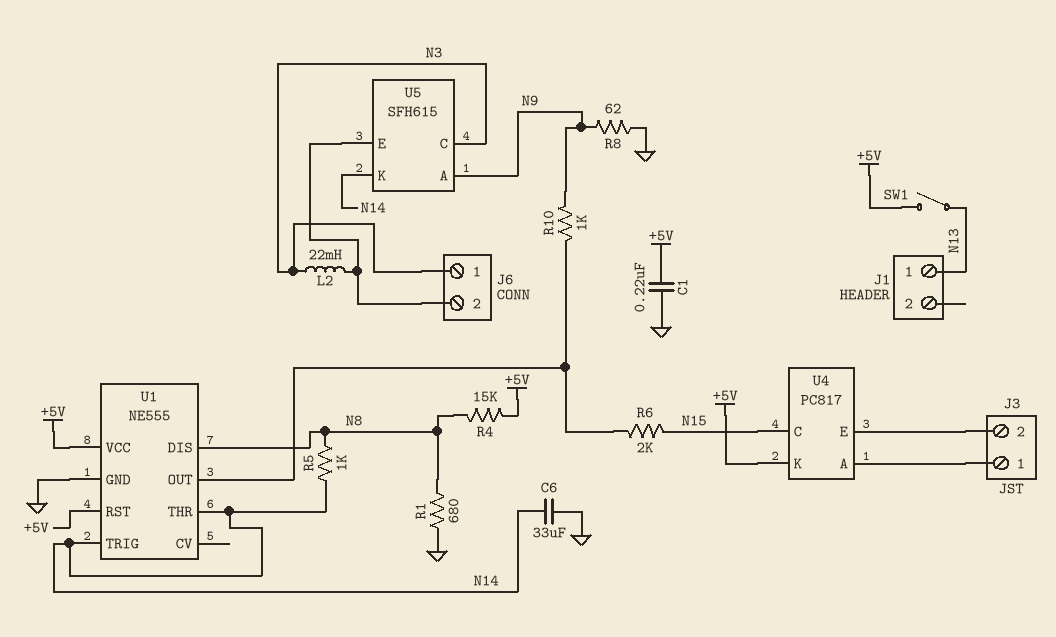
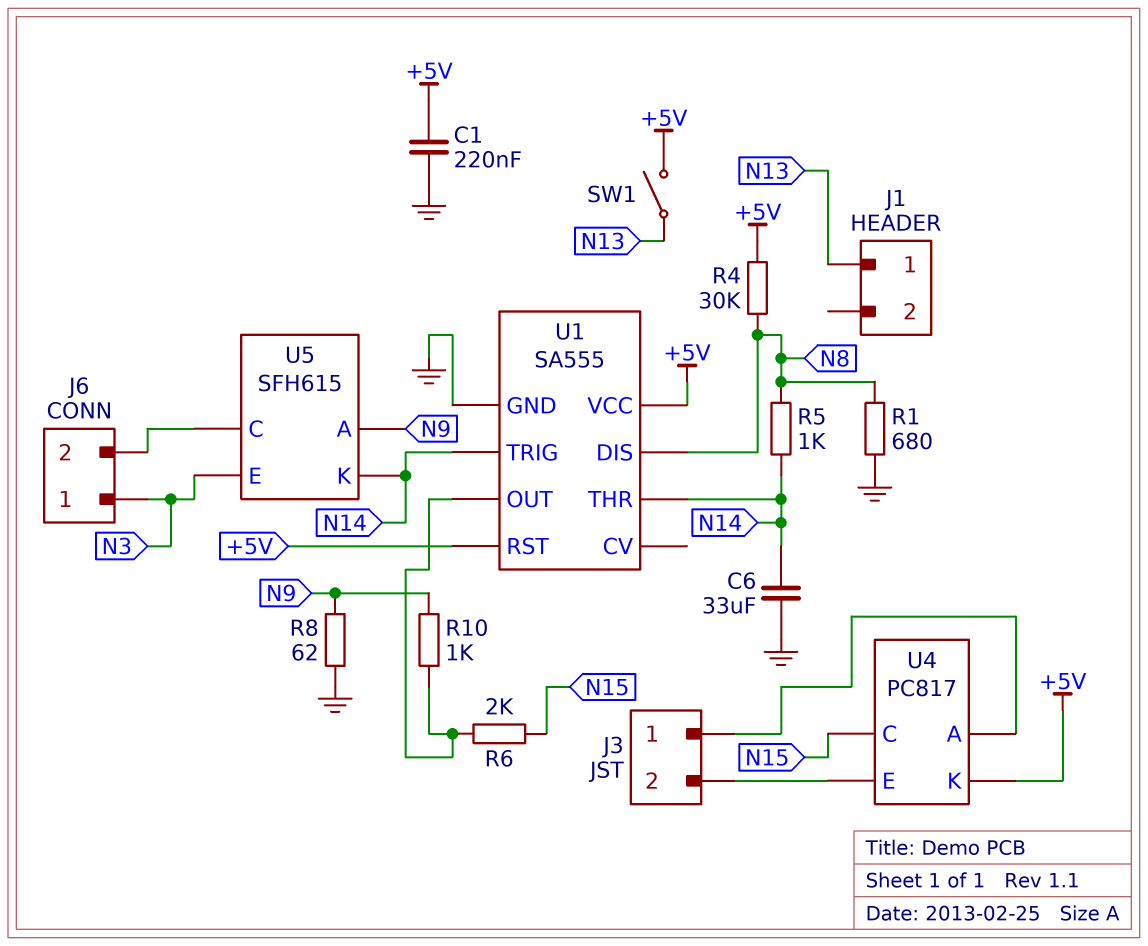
L2: 22mH (J6/2, N3) -> none
R4: 15k (+5V, N8) -> 30k (+5V, N8)
U1: NE555 -> SA555
U5 pin C: N3 -> J6/2
U5 pin E: J6/2 -> N3

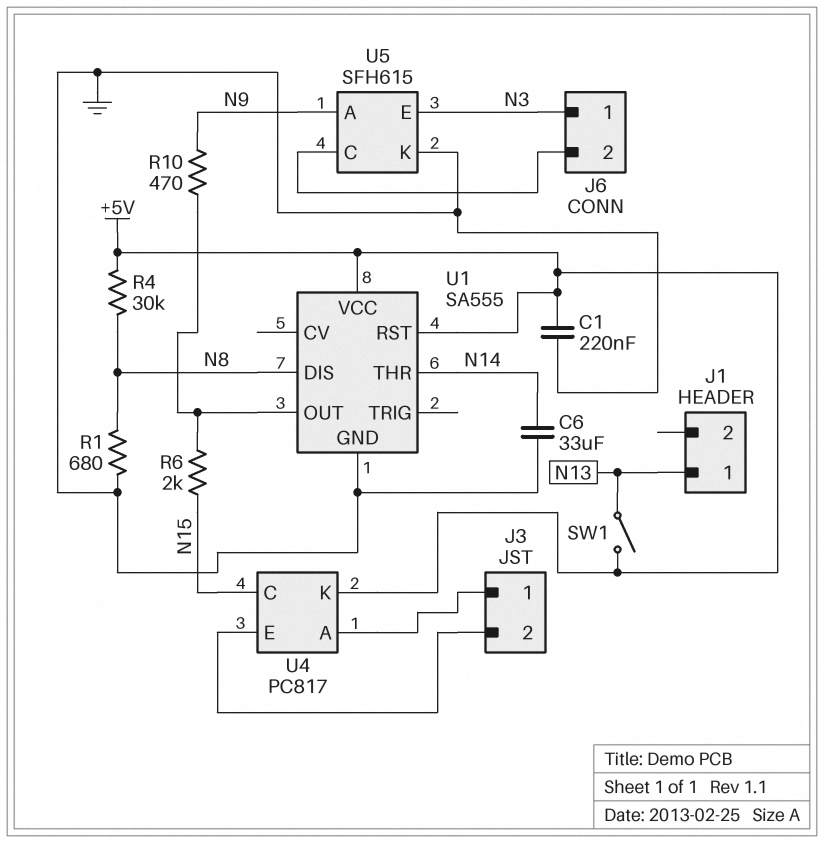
R5: 1k (N8, N14) -> none
R8: 62 (GND, N9) -> none
R10: 1k (N9, U1/OUT) -> 470 (N9, U1/OUT)
U1 pin TRIG: N14 -> none
U5 pin K: N14 -> GND

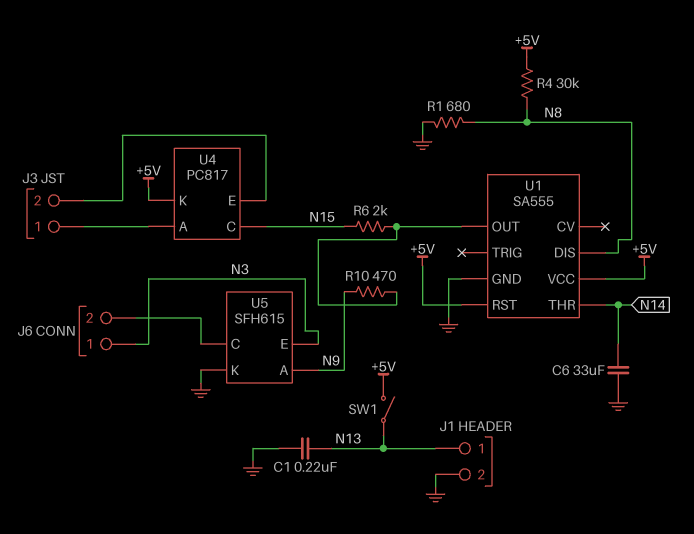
C1: 220nF (+5V, GND) -> 220nF (GND, N13)
J1 pin 2: none -> GND

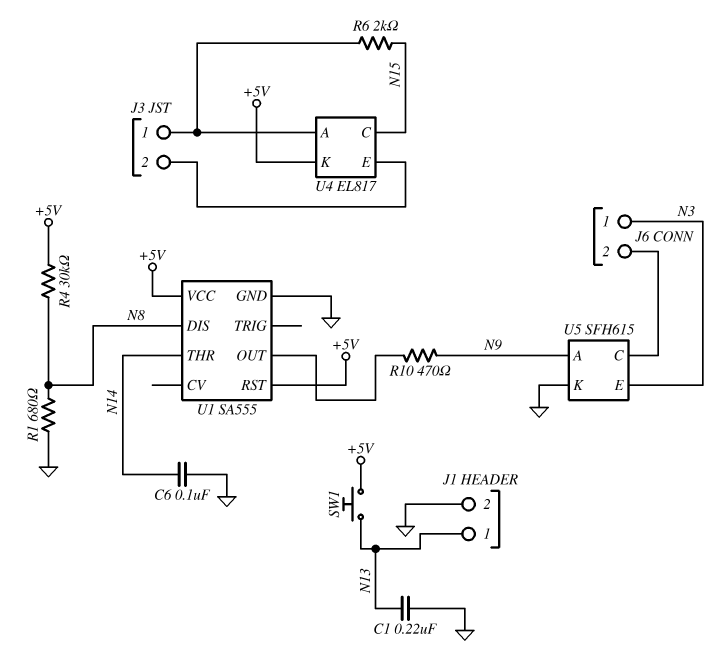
C6: 33uF (GND, N14) -> 100nF (GND, N14)
R6: 2k (N15, U1/OUT) -> 2k (J3/1, N15)
SW1: switch (+5V, N13) -> button (+5V, N13)
U4: PC817 -> EL817

